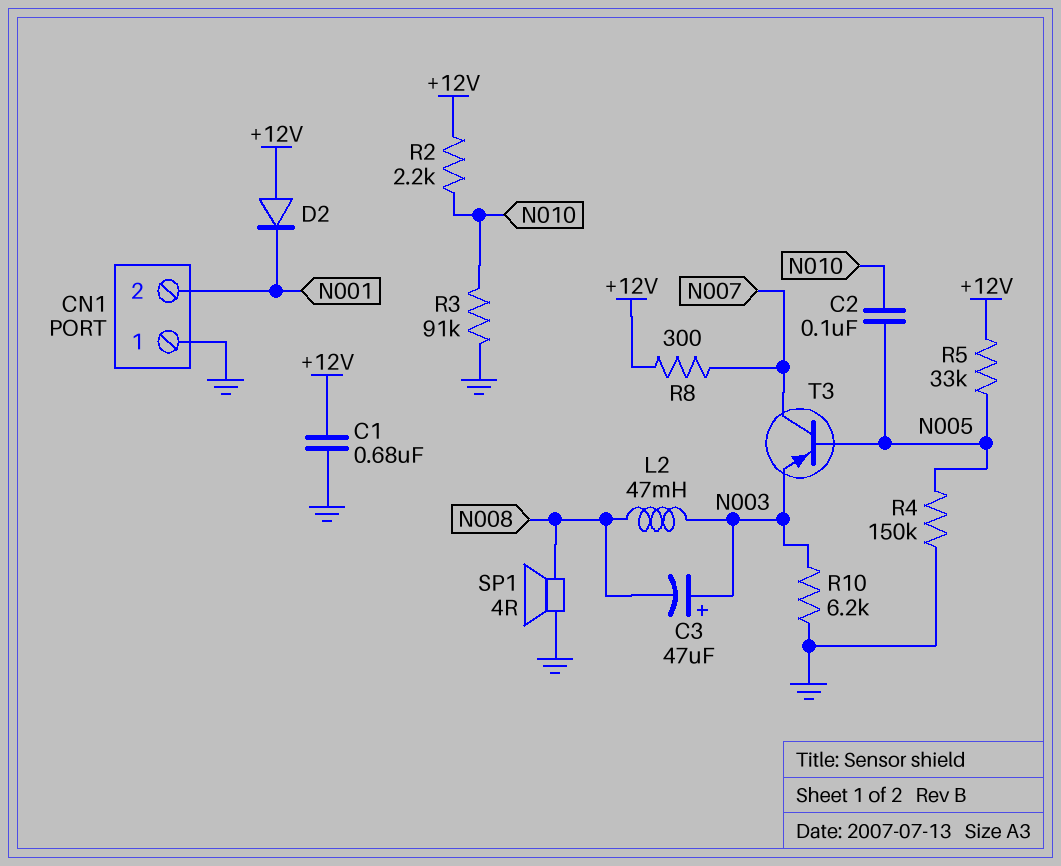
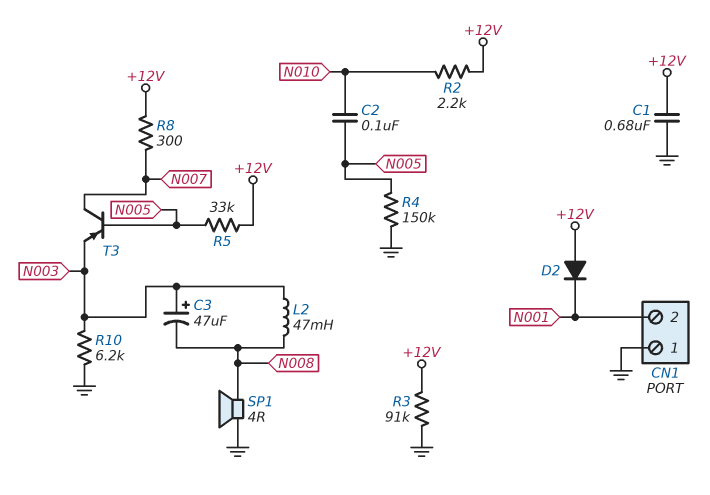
R3: 91k (GND, N010) -> 91k (+12V, GND)

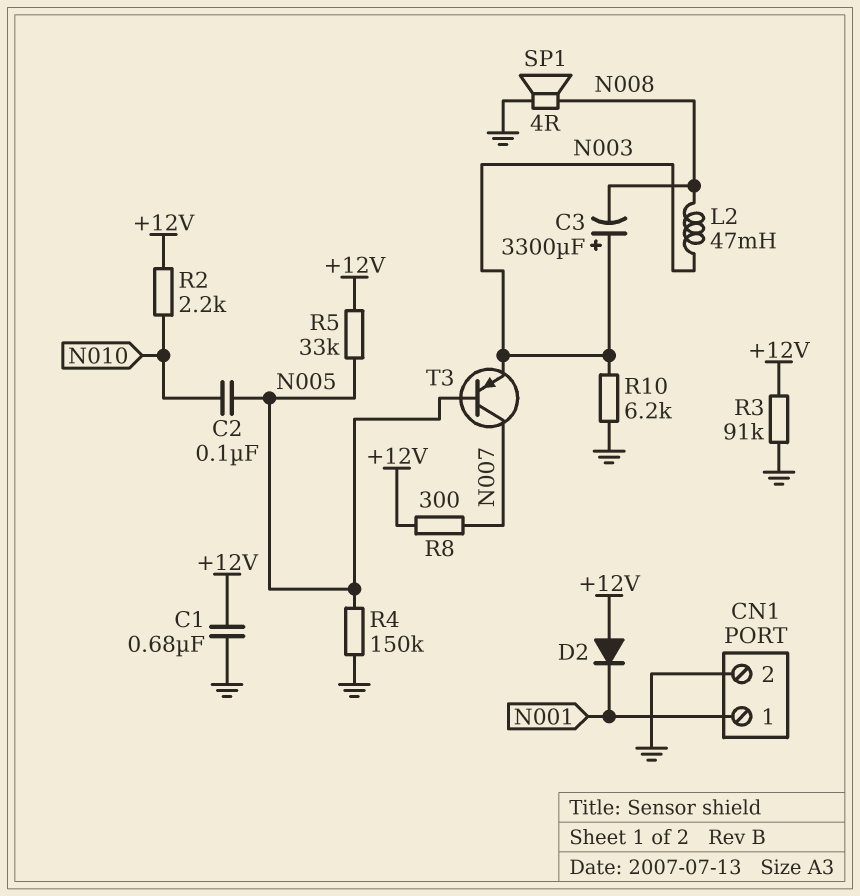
C3: 47uF (plus N003, minus N008) -> 3300uF (plus N003, minus N008)
CN1 pin 1: GND -> N001
CN1 pin 2: N001 -> GND

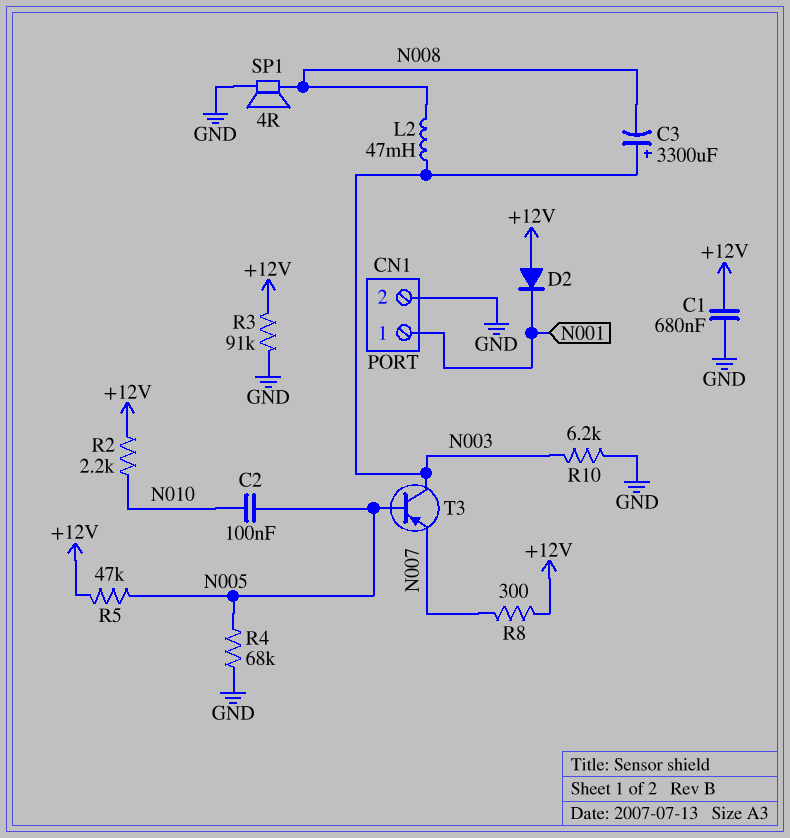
R4: 150k (GND, N005) -> 68k (GND, N005)
R5: 33k (+12V, N005) -> 47k (+12V, N005)
T3: PNP (B N005, C N007, E N003) -> PNP (B N005, C N003, E N007)

